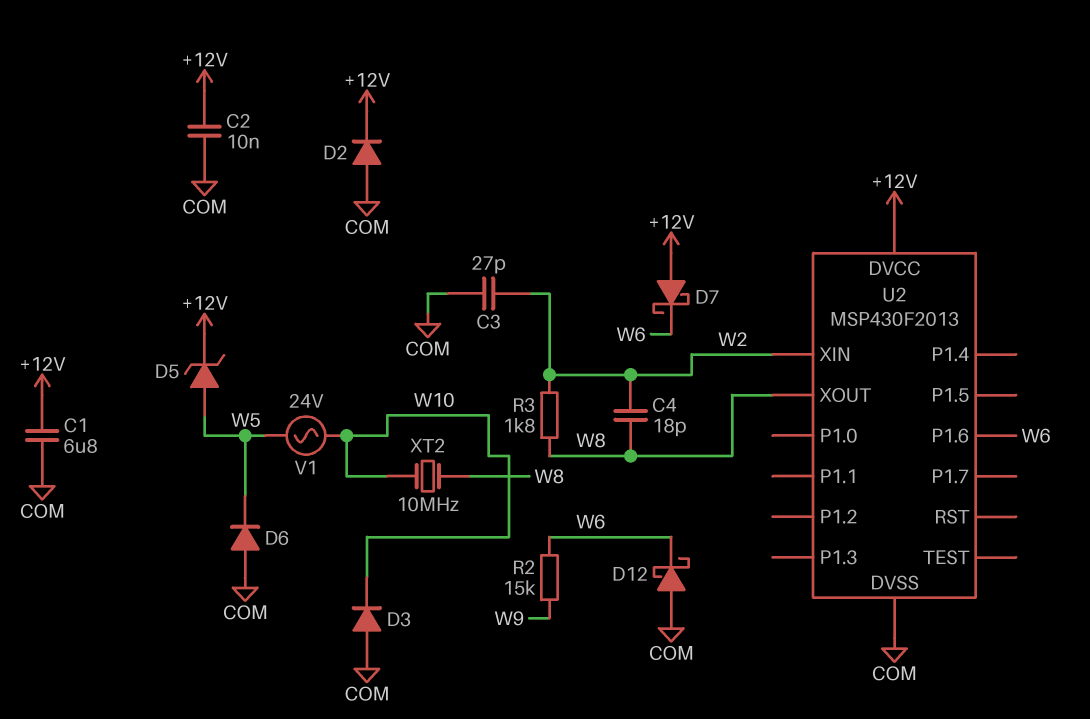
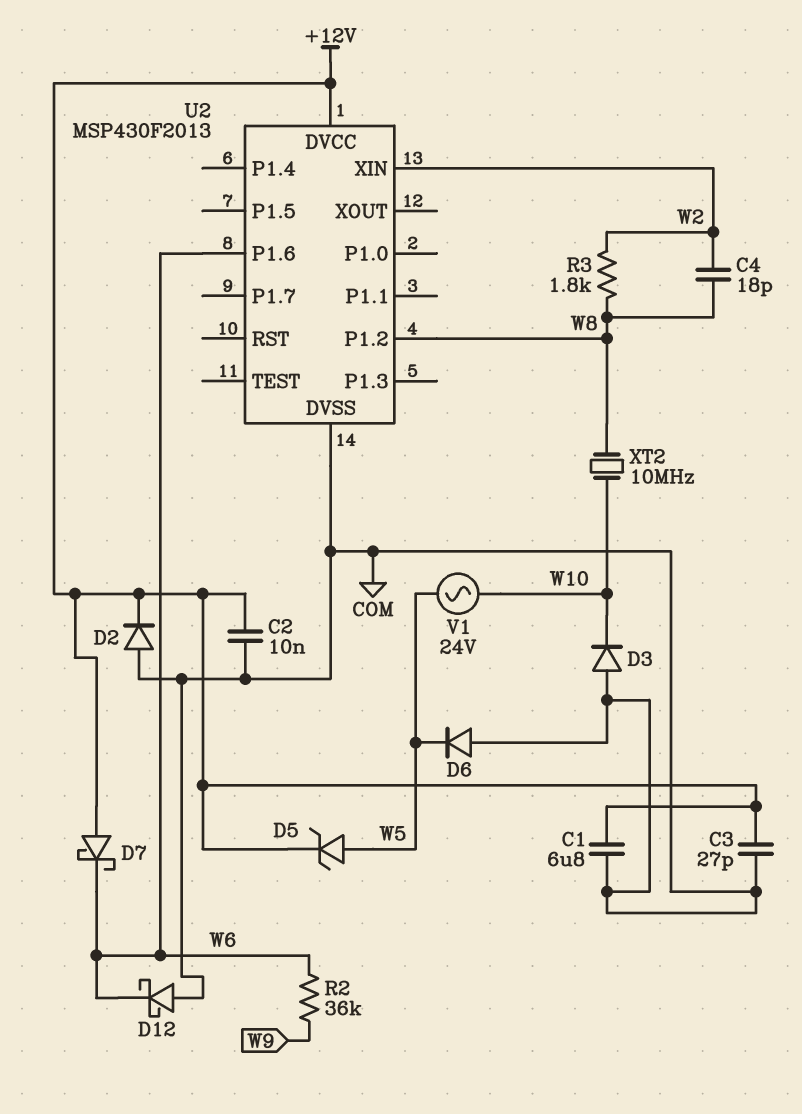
C3: 27pF (COM, W2) -> 27pF (+12V, COM)
R2: 15k (W6, W9) -> 36k (W6, W9)
U2 pin P1.2: none -> W8
U2 pin XOUT: W8 -> none

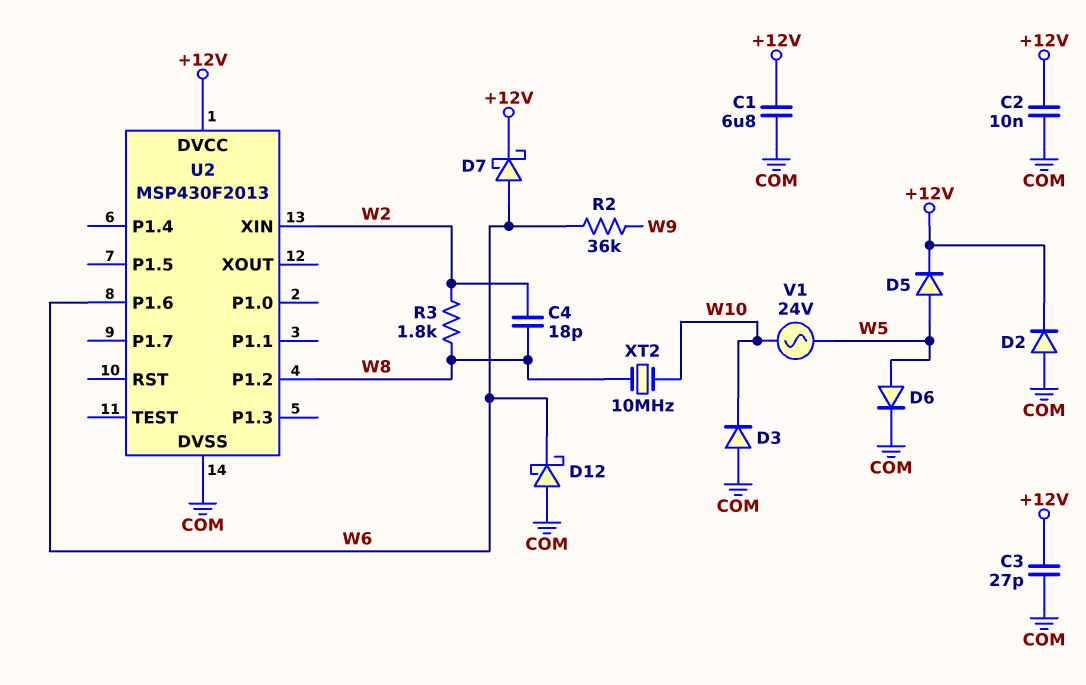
D5: zener (A W5, K +12V) -> diode (A W5, K +12V)
D6: diode (A COM, K W5) -> diode (A W5, K COM)
D7: schottky (A +12V, K W6) -> schottky (A W6, K +12V)

